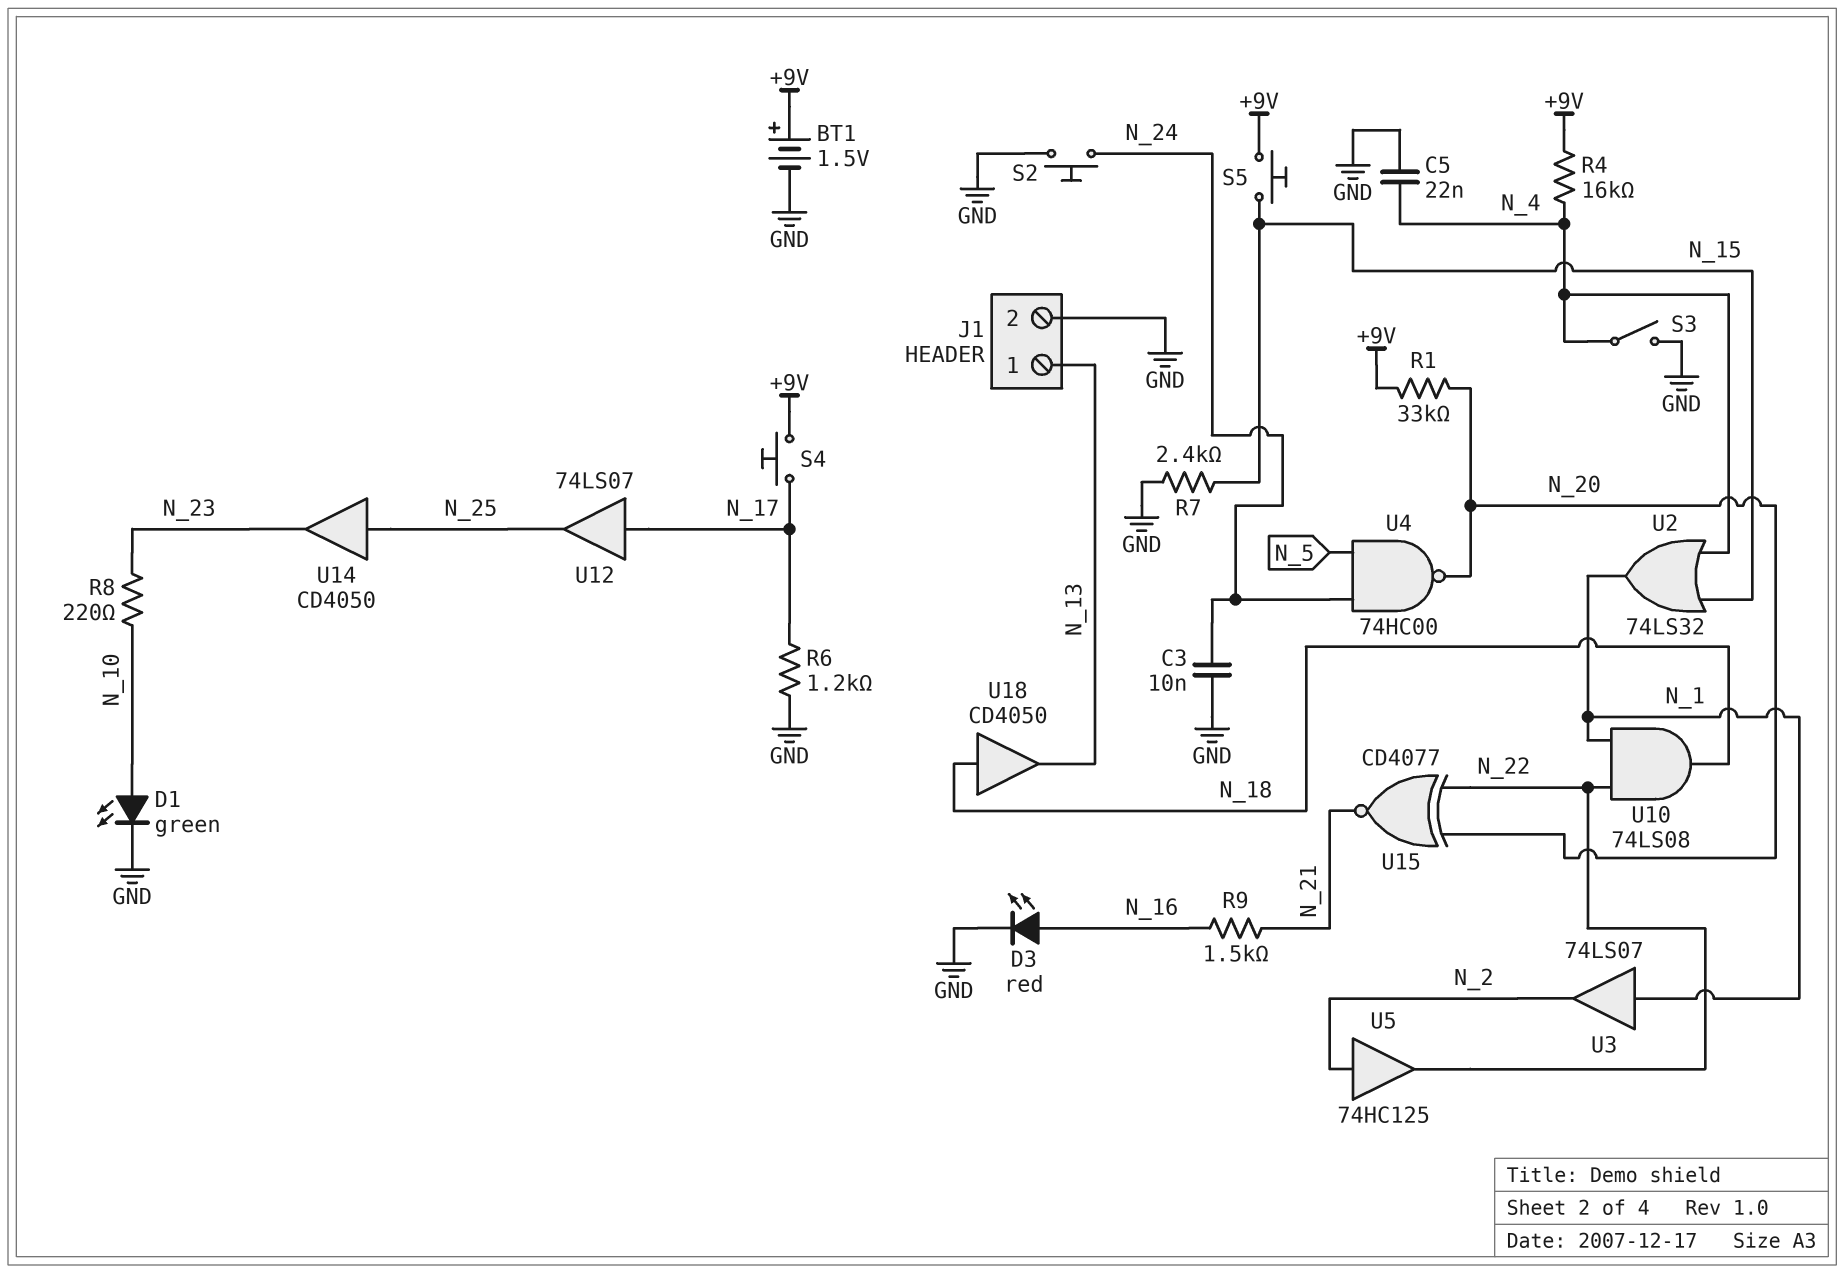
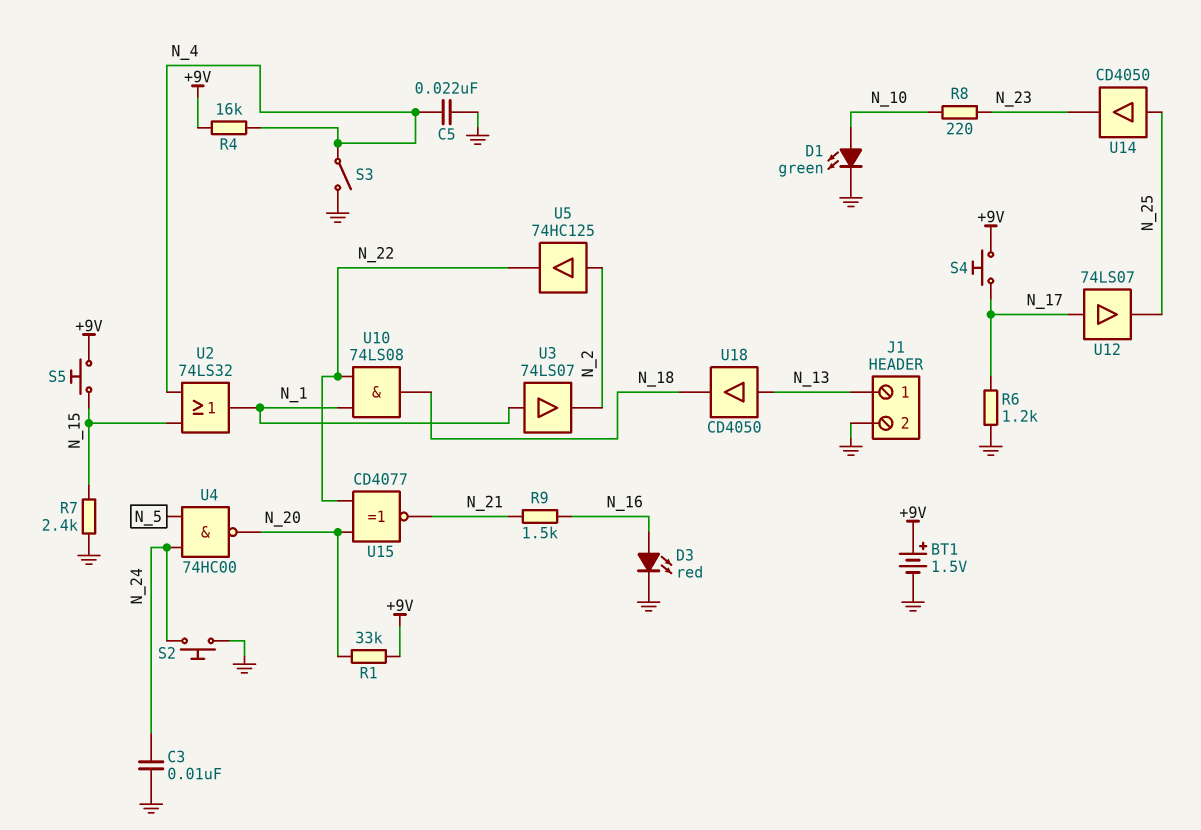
U18: buffer CD4050 (in N_18, out N_13) -> buffer CD4050 (in N_13, out N_18)

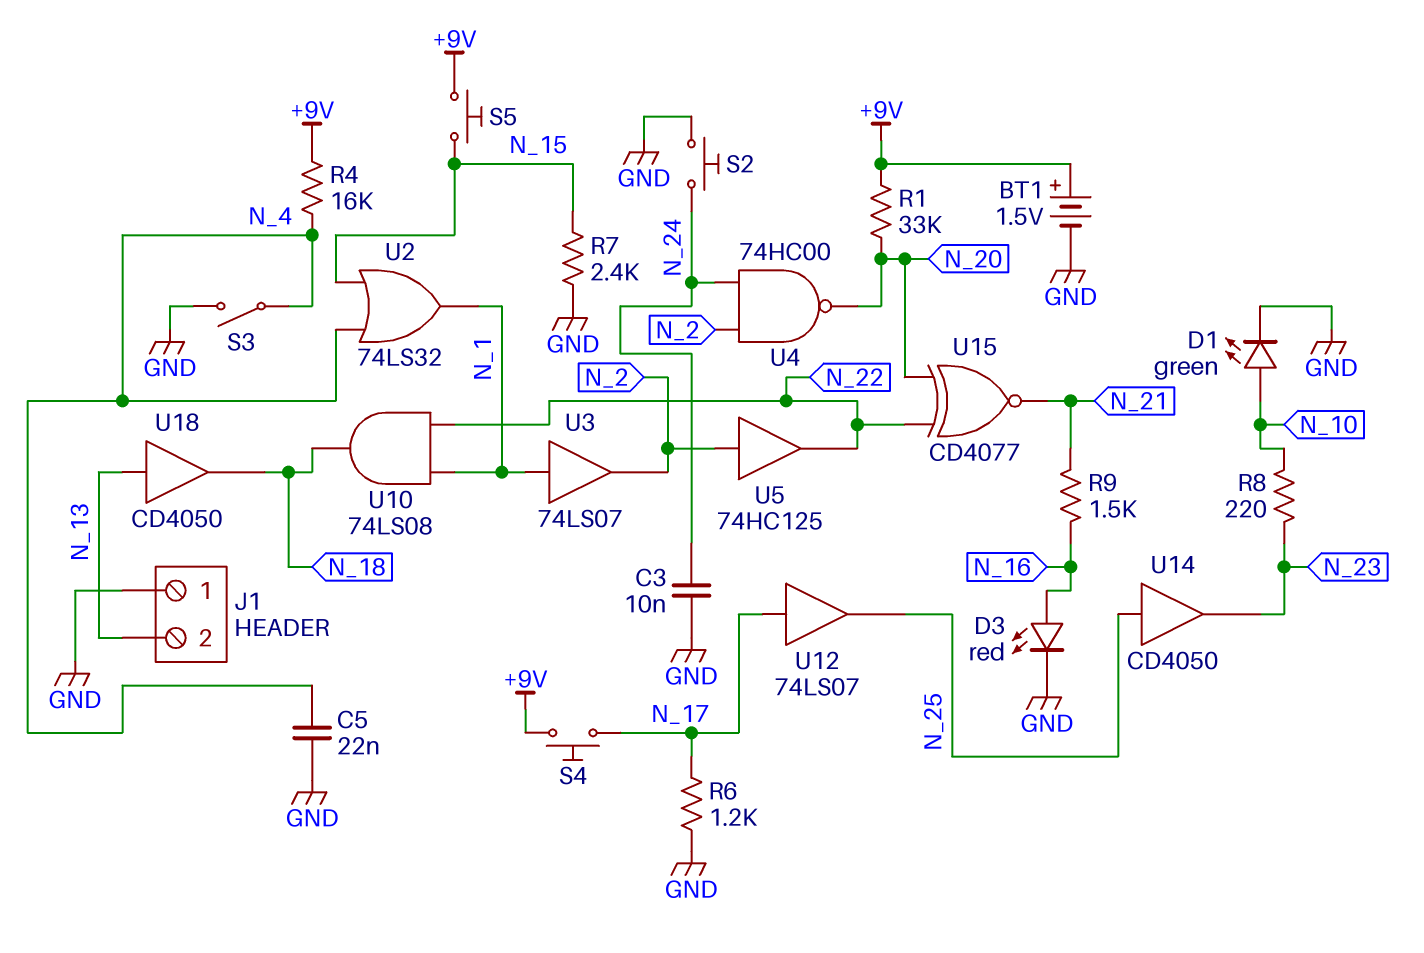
J1 pin 1: N_13 -> GND
J1 pin 2: GND -> N_13
U4: NAND 74HC00 (in N_5, in N_24, out N_20) -> NAND 74HC00 (in N_2, in N_24, out N_20)

